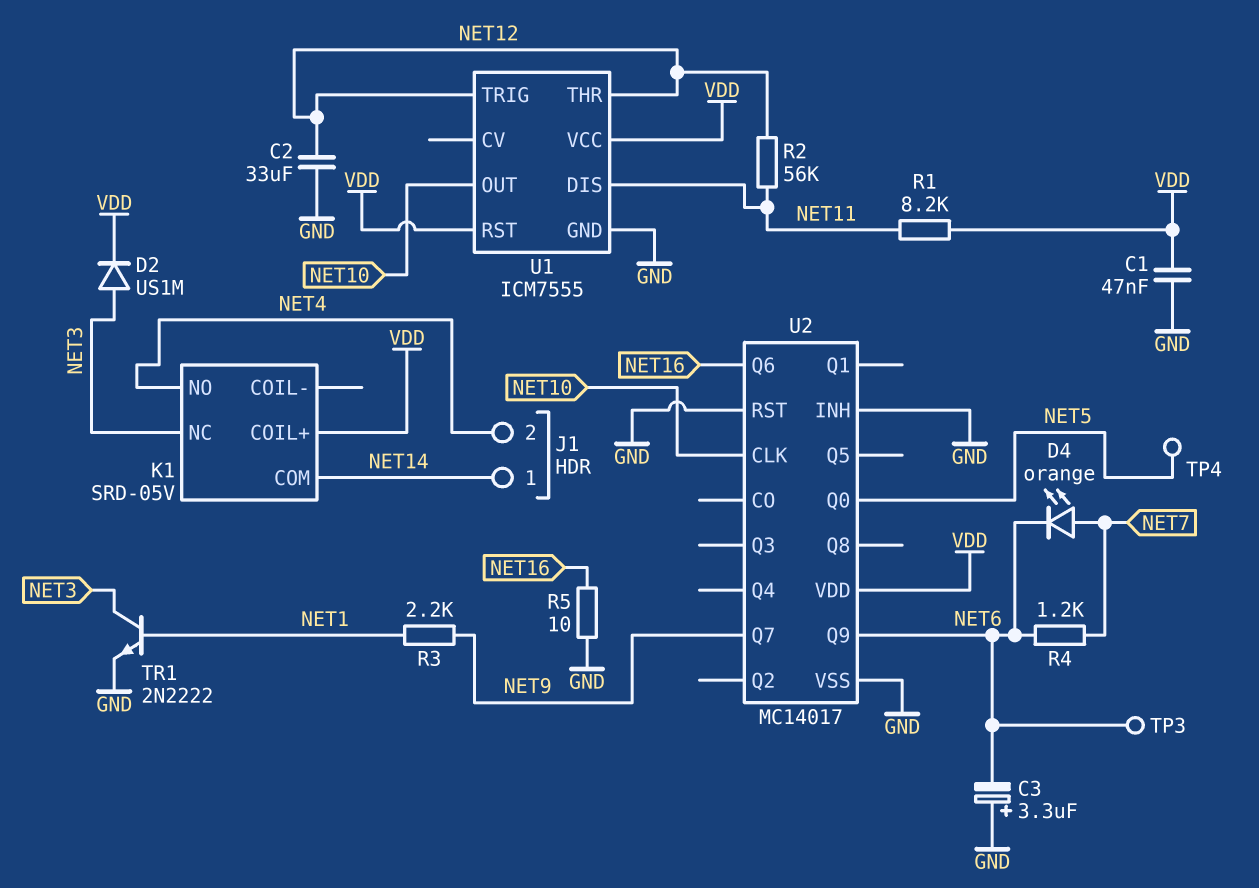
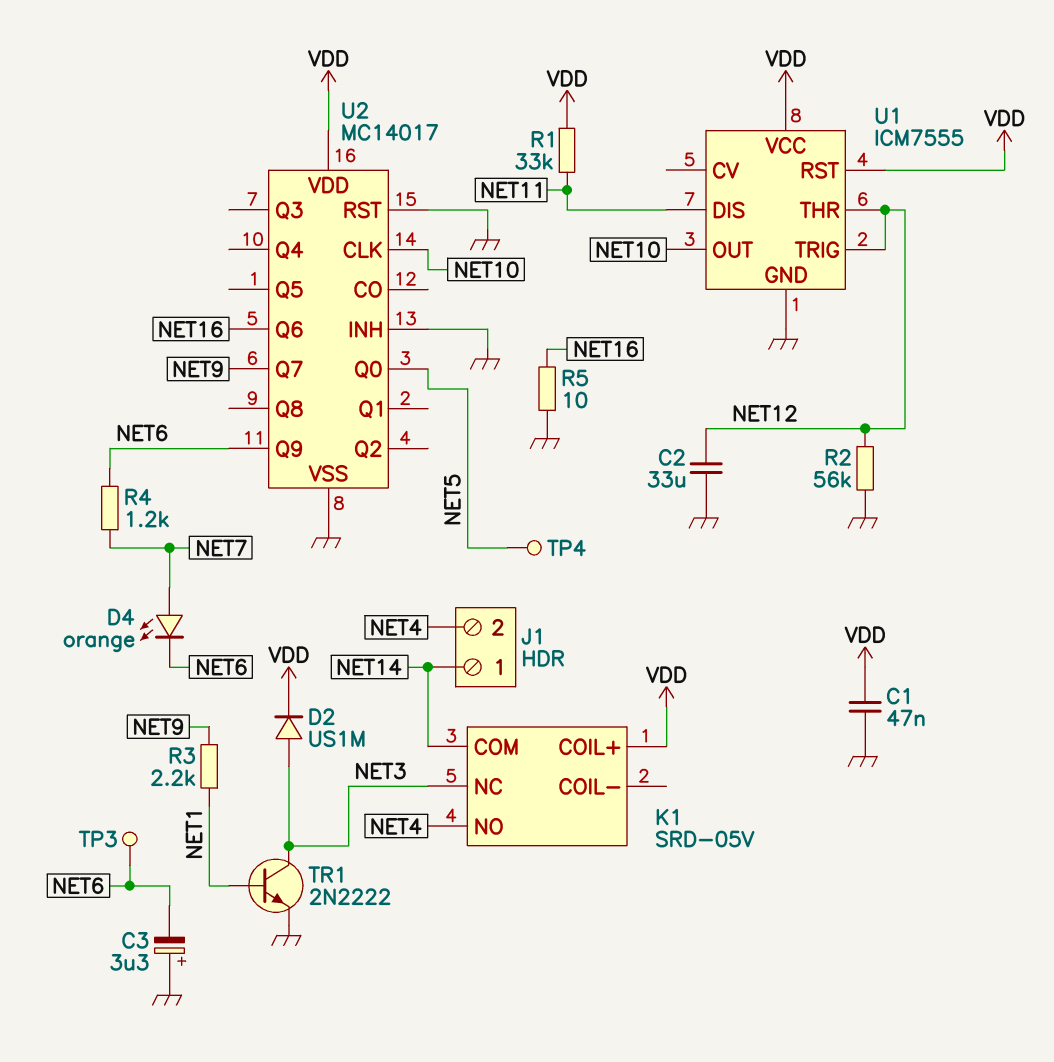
R1: 8.2k (NET11, VDD) -> 33k (NET11, VDD)
R2: 56k (NET11, NET12) -> 56k (GND, NET12)

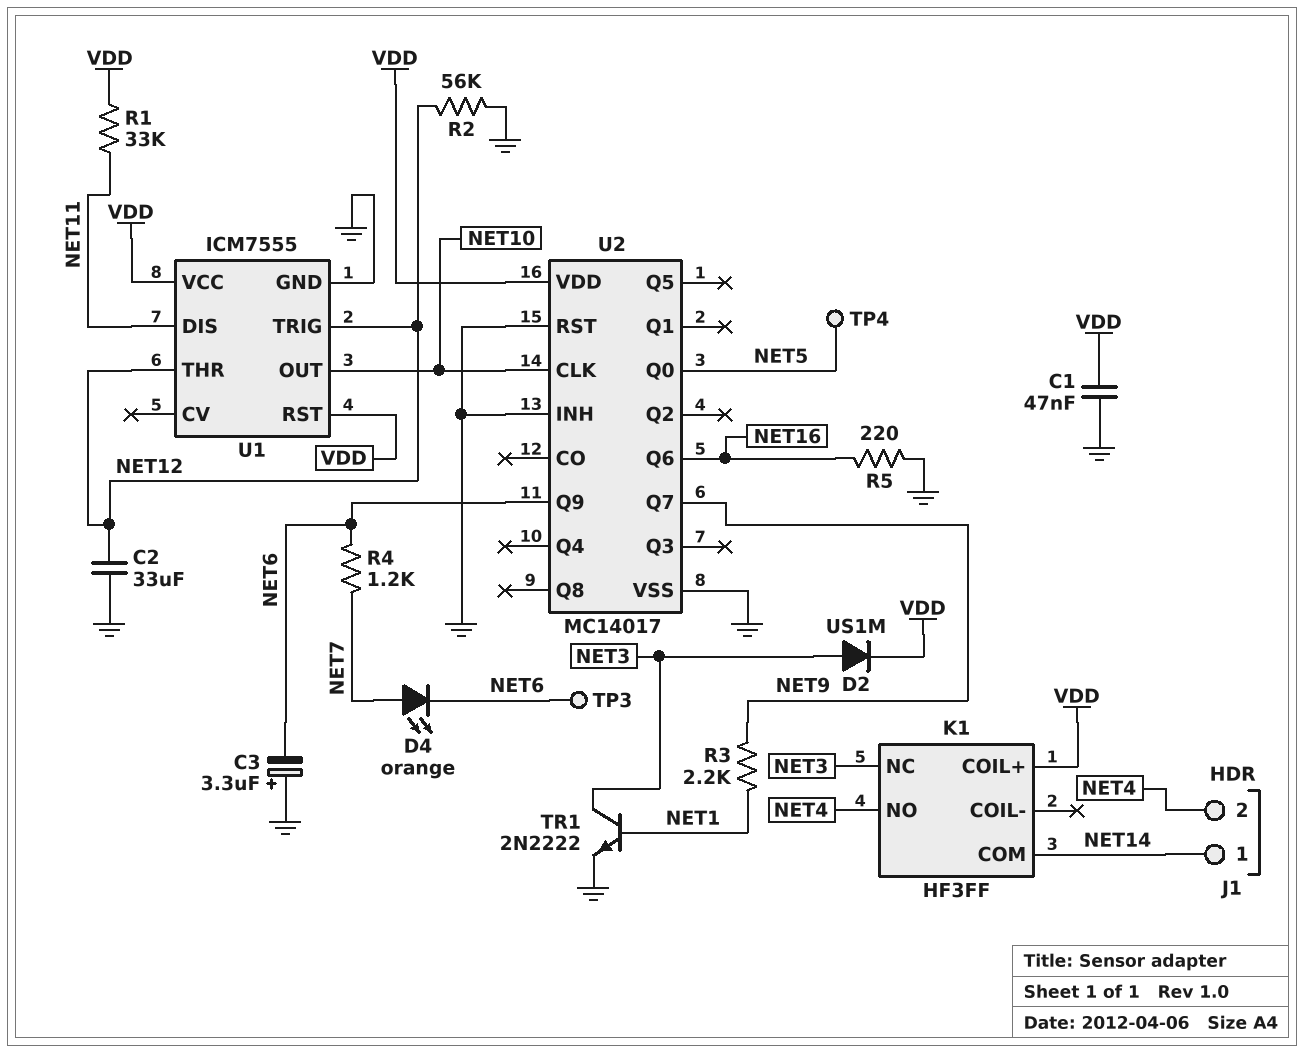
K1: SRD-05V -> HF3FF
R5: 10 (GND, NET16) -> 220 (GND, NET16)

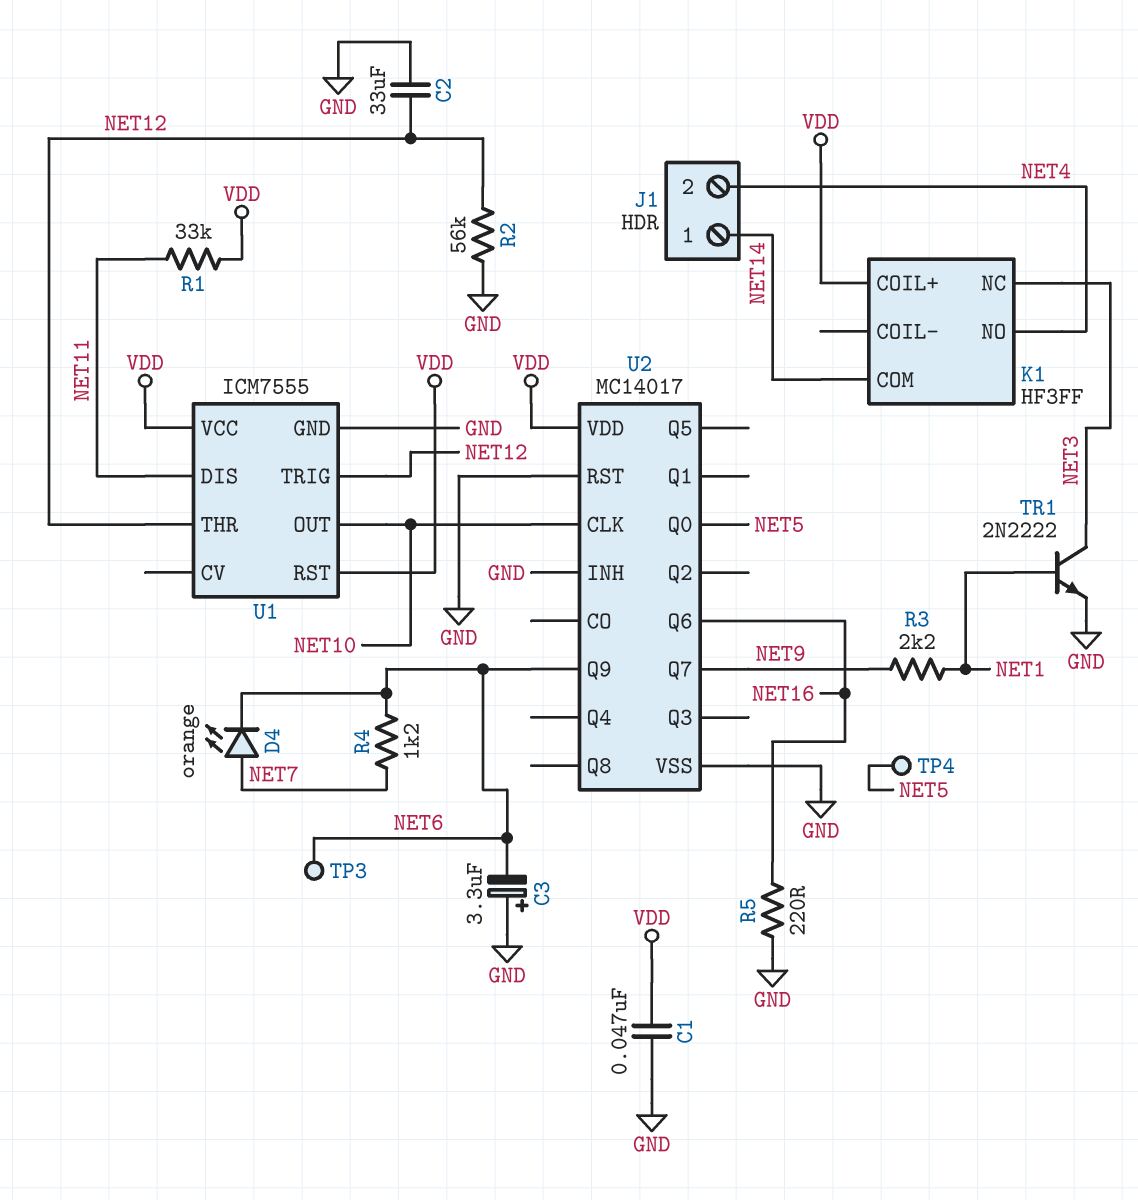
D2: diode US1M (A NET3, K VDD) -> none

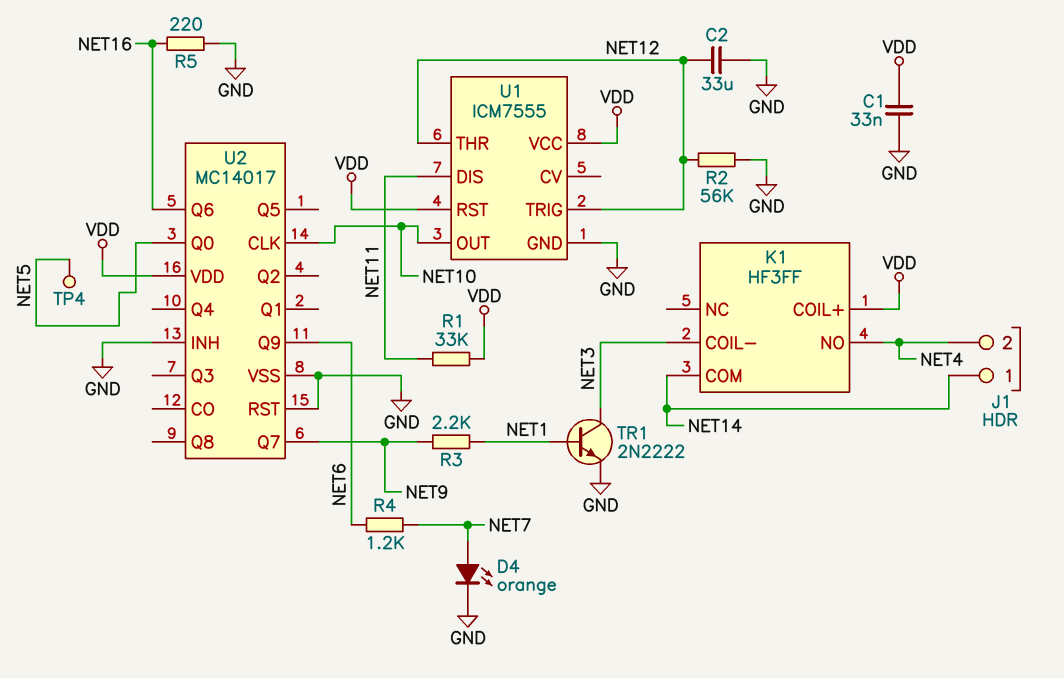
C1: 47nF (GND, VDD) -> 33nF (GND, VDD)
C3: 3.3uF (plus GND, minus NET6) -> none
D4: LED orange (A NET7, K NET6) -> LED orange (A NET7, K GND)
K1 pin COIL-: none -> NET3
K1 pin NC: NET3 -> none
TP3: test point (NET6) -> none

